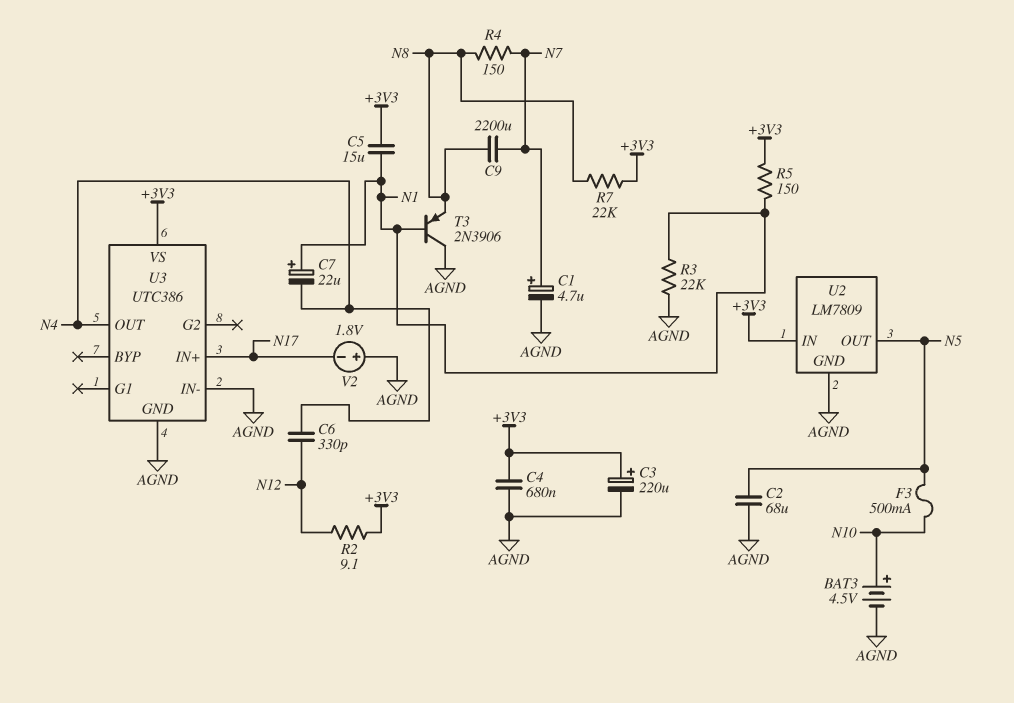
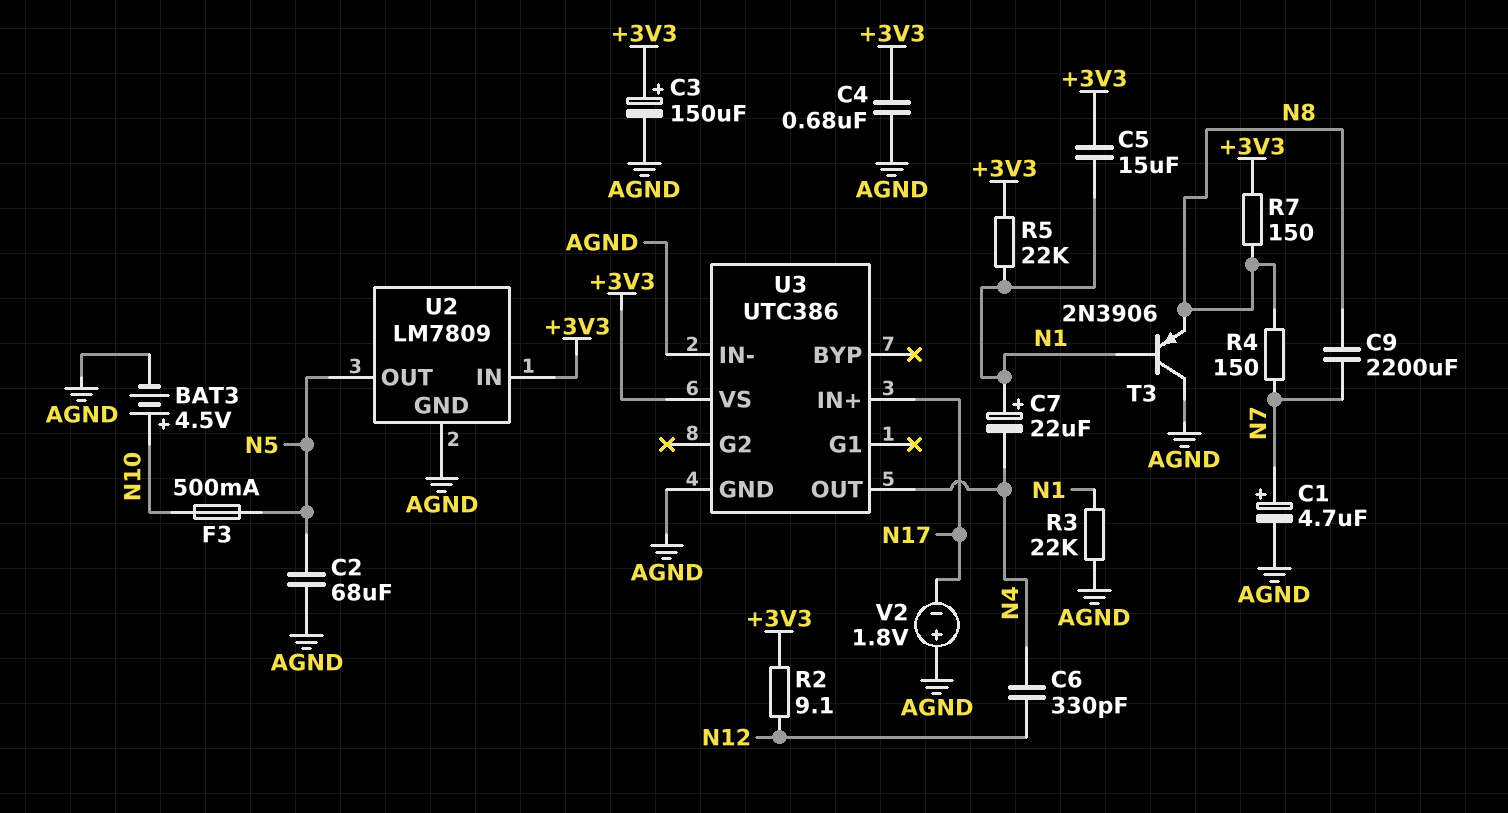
C3: 220uF (plus +3V3, minus AGND) -> 150uF (plus +3V3, minus AGND)
R5: 150 (+3V3, N1) -> 22k (+3V3, N1)
R7: 22k (+3V3, N8) -> 150 (+3V3, N8)

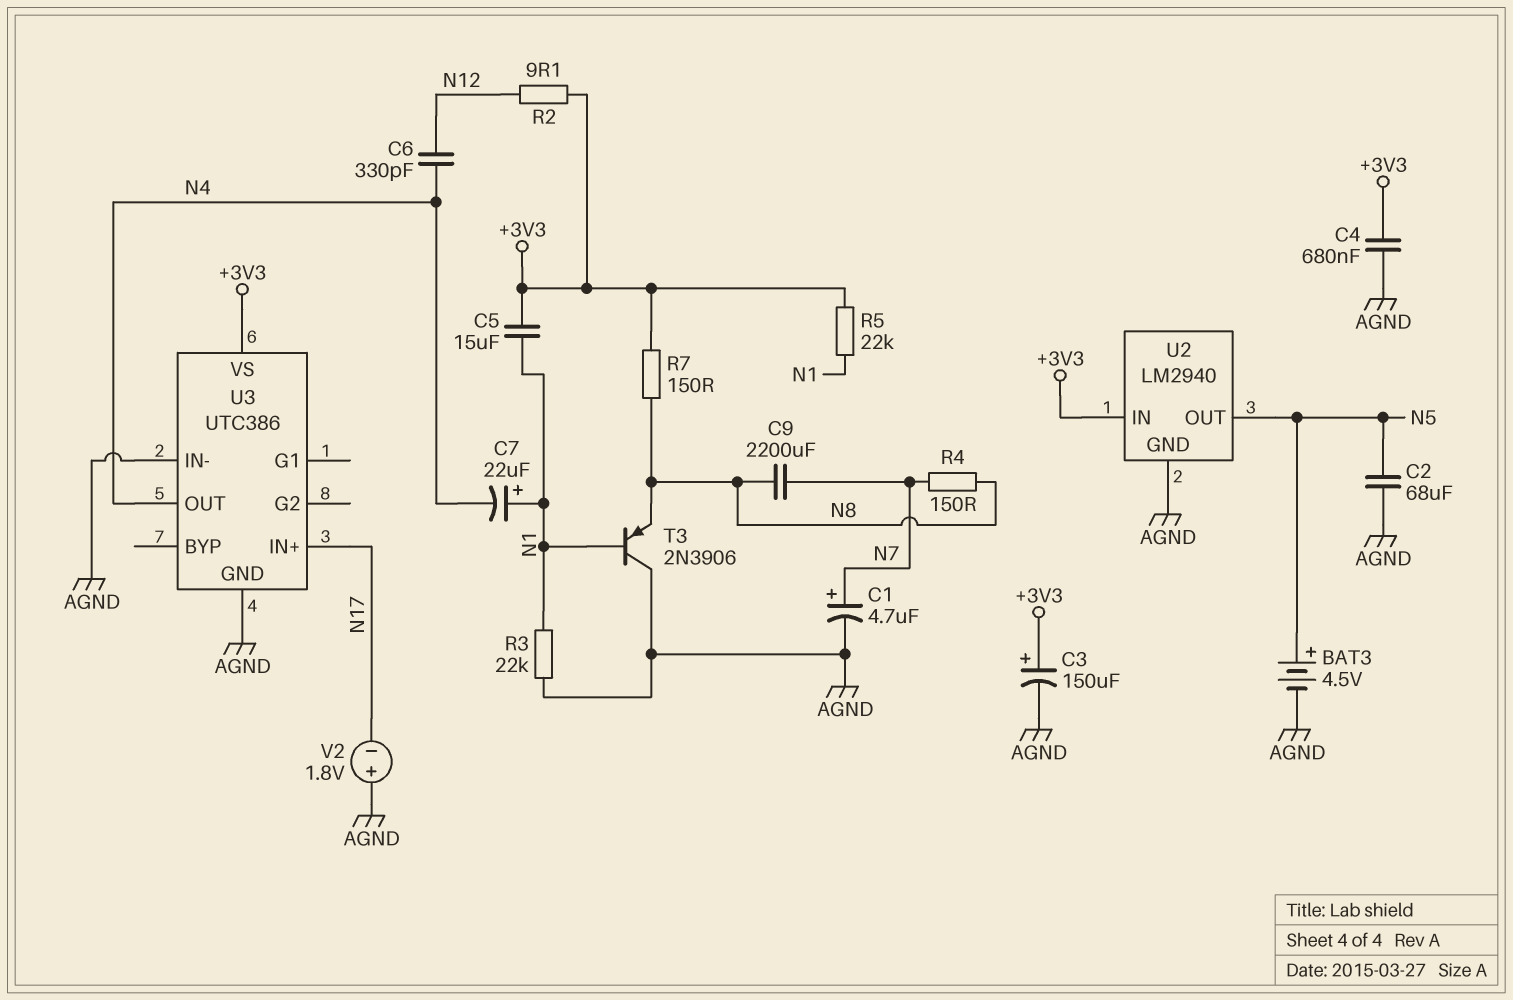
BAT3: 4.5V (plus N10, minus AGND) -> 4.5V (plus N5, minus AGND)
F3: 500mA (N5, N10) -> none
U2: LM7809 -> LM2940

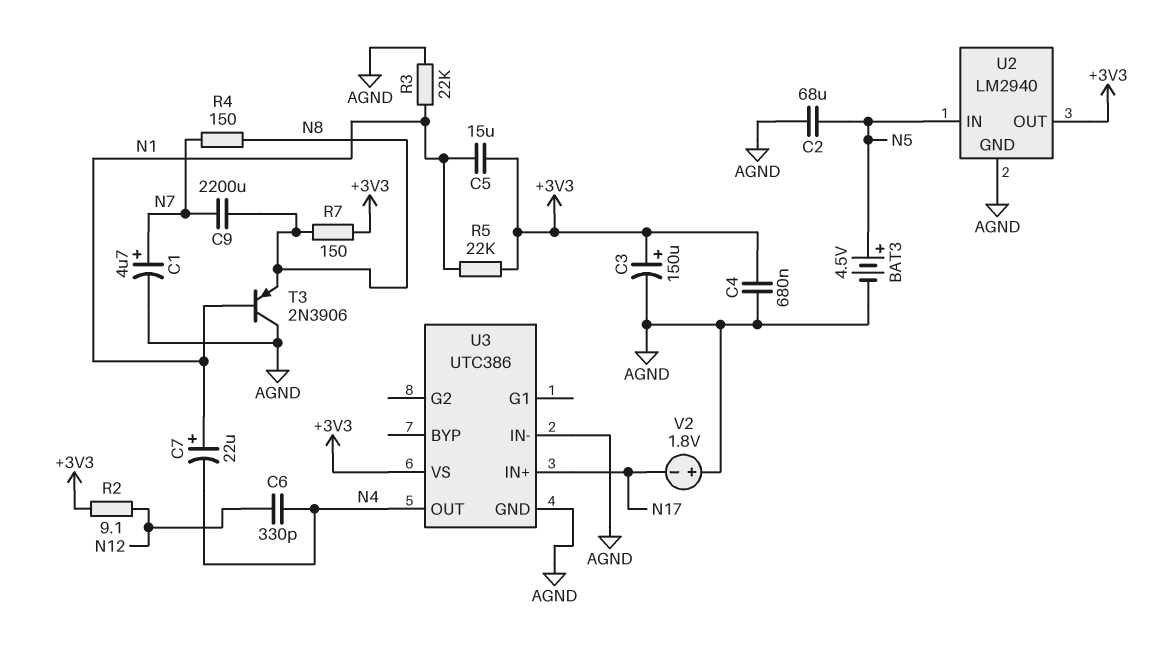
U2 pin IN: +3V3 -> N5
U2 pin OUT: N5 -> +3V3

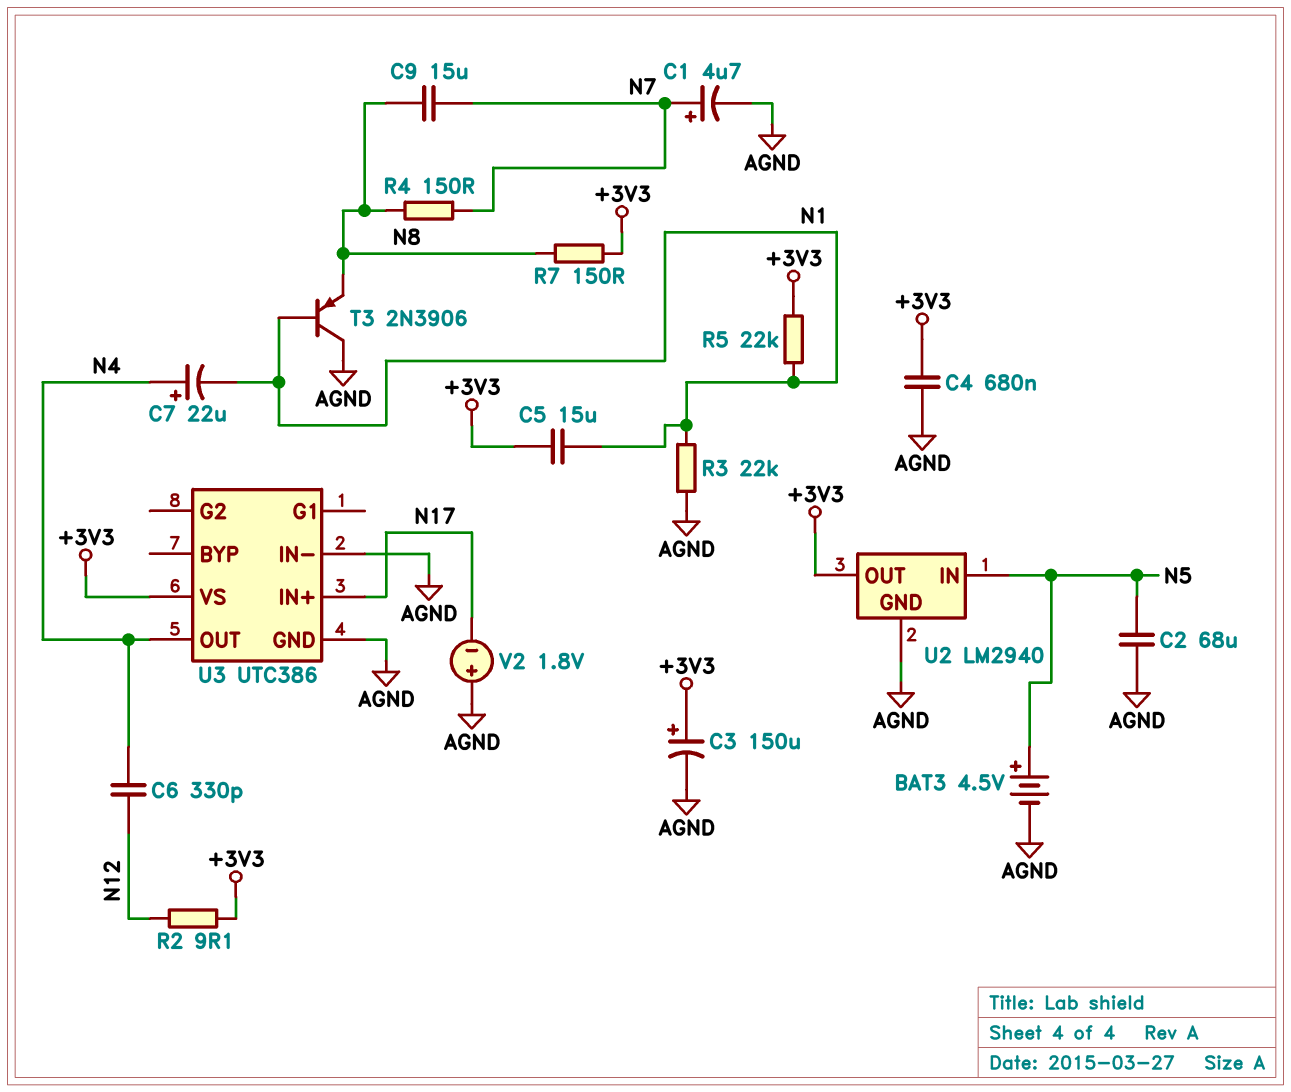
C7: 22uF (plus N1, minus N4) -> 22uF (plus N4, minus N1)
C9: 2200uF (N7, N8) -> 15uF (N7, N8)

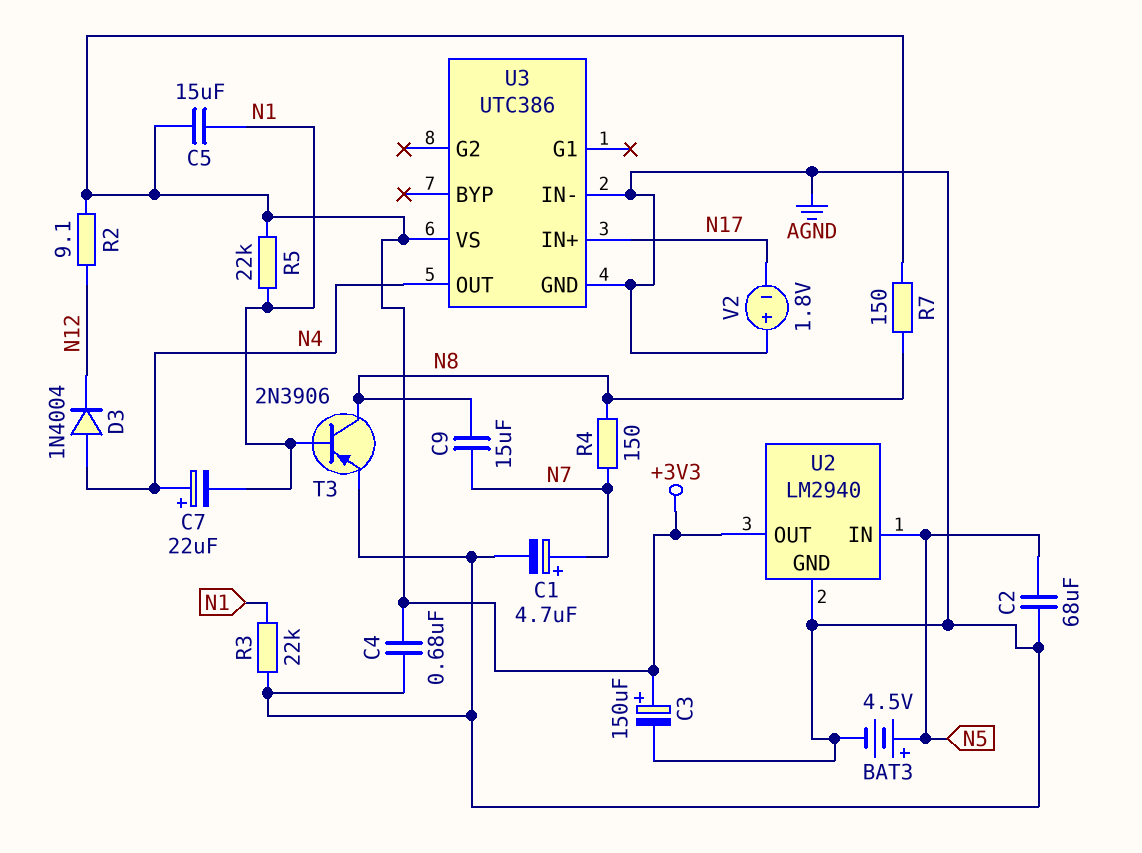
C6: 330pF (N4, N12) -> none
D3: none -> diode 1N4004 (A N4, K N12)
T3: PNP 2N3906 (B N1, C AGND, E N8) -> PNP 2N3906 (B N1, C N8, E AGND)

